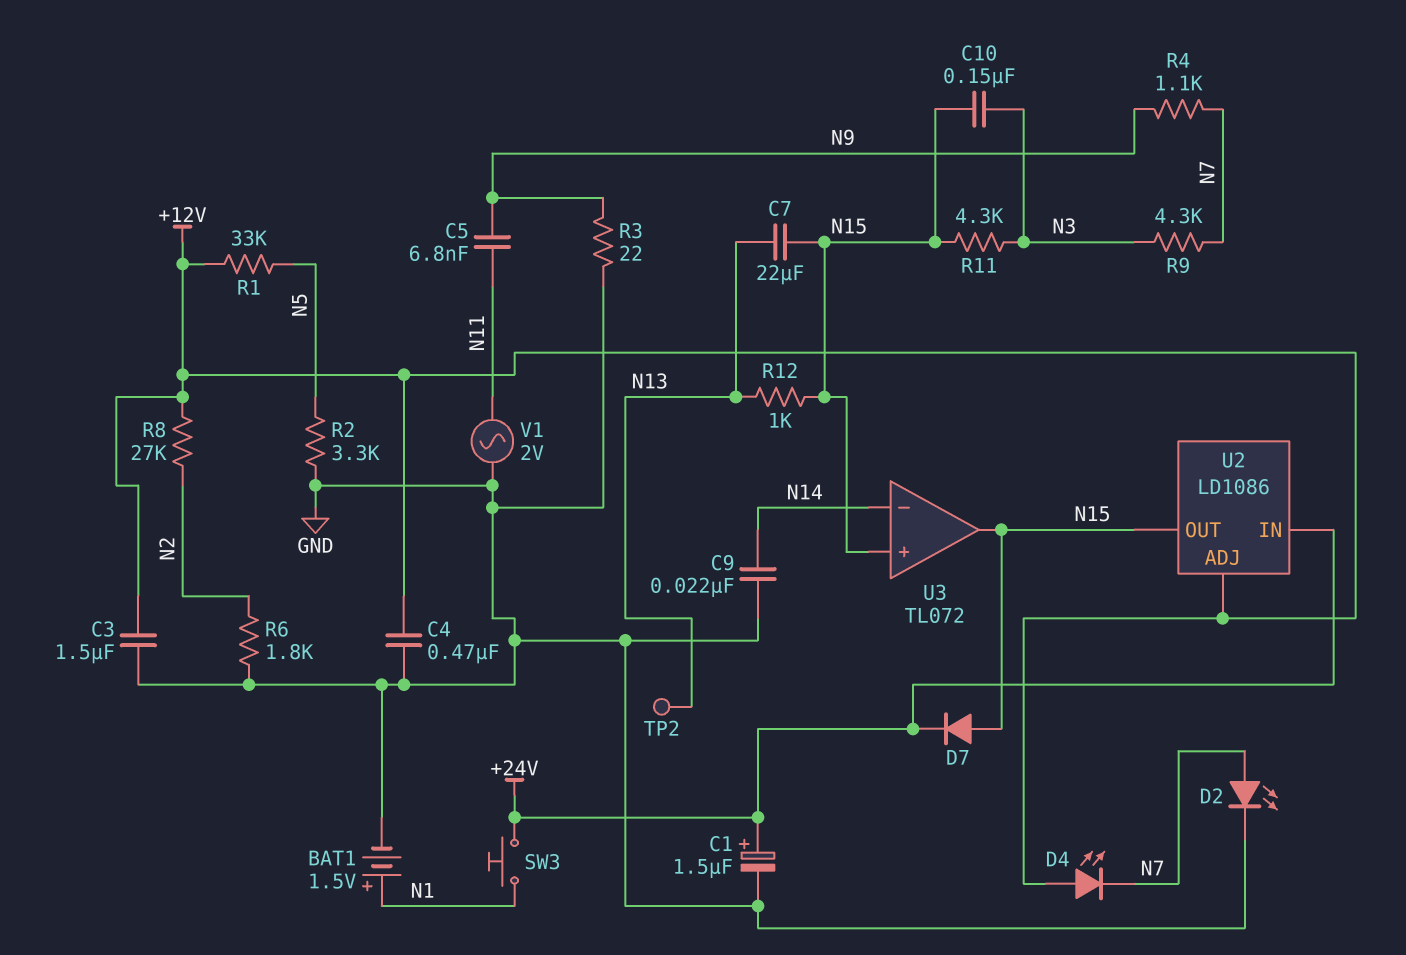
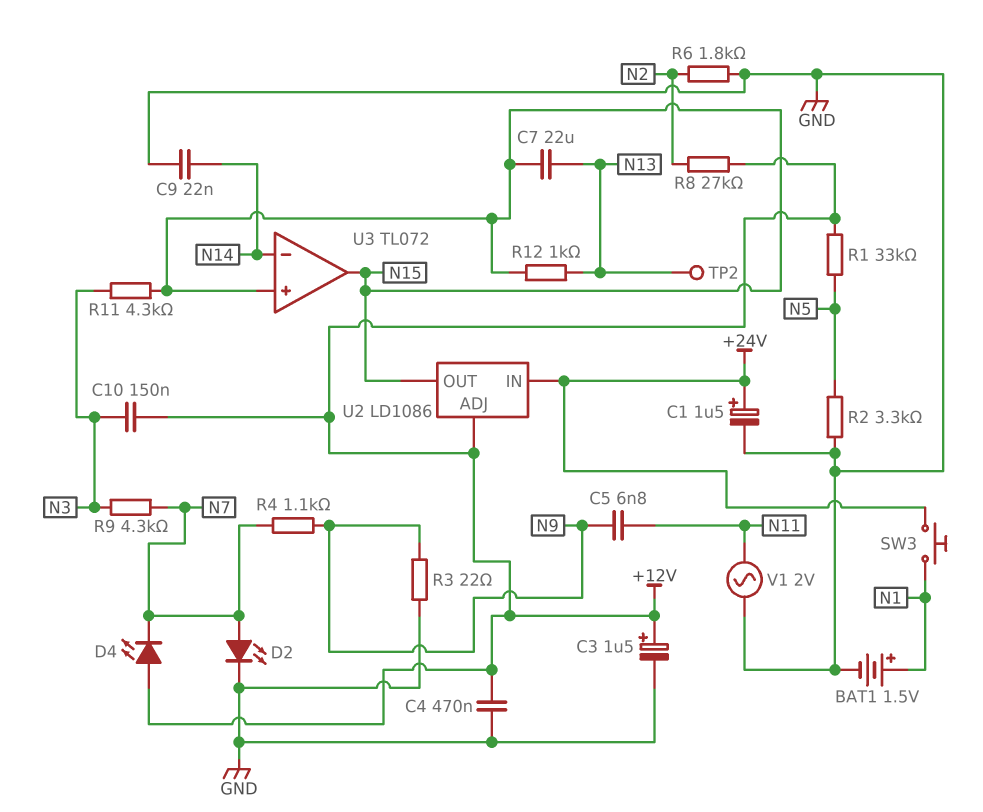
C3: 1.5uF (+12V, GND) -> 1.5uF (plus +12V, minus GND)
C10: 150nF (N3, N15) -> 150nF (+12V, N3)
D7: diode (A N15, K +24V) -> none

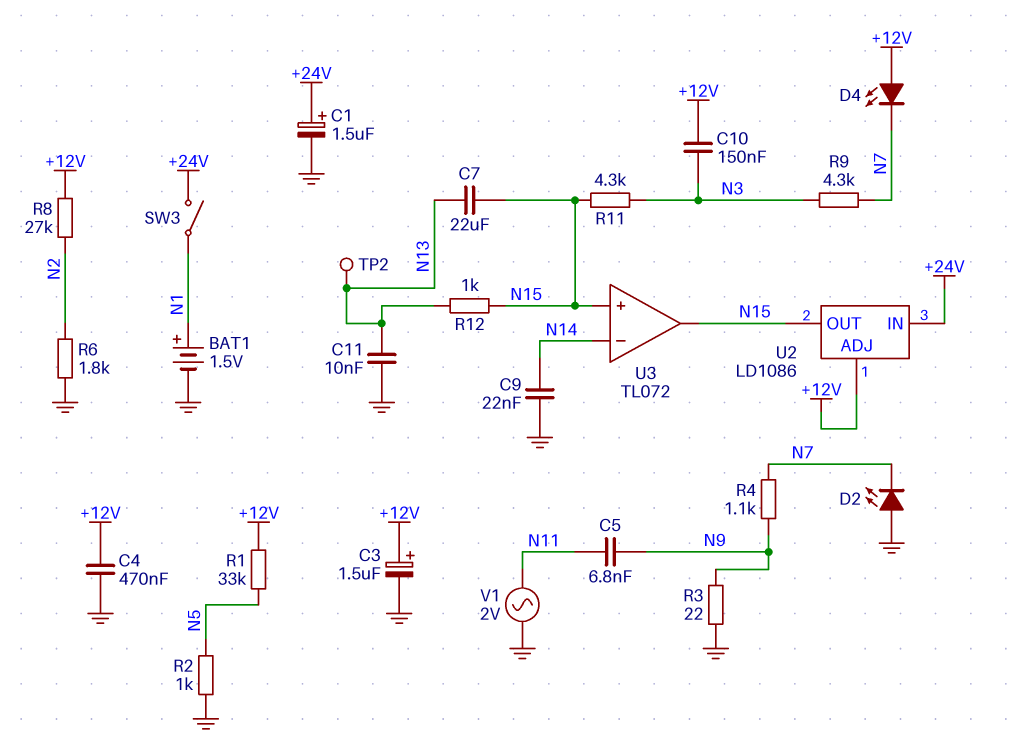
C11: none -> 10nF (GND, N13)
D2: LED (A N7, K GND) -> LED (A GND, K N7)
R2: 3.3k (GND, N5) -> 1k (GND, N5)
SW3: button (+24V, N1) -> switch (+24V, N1)

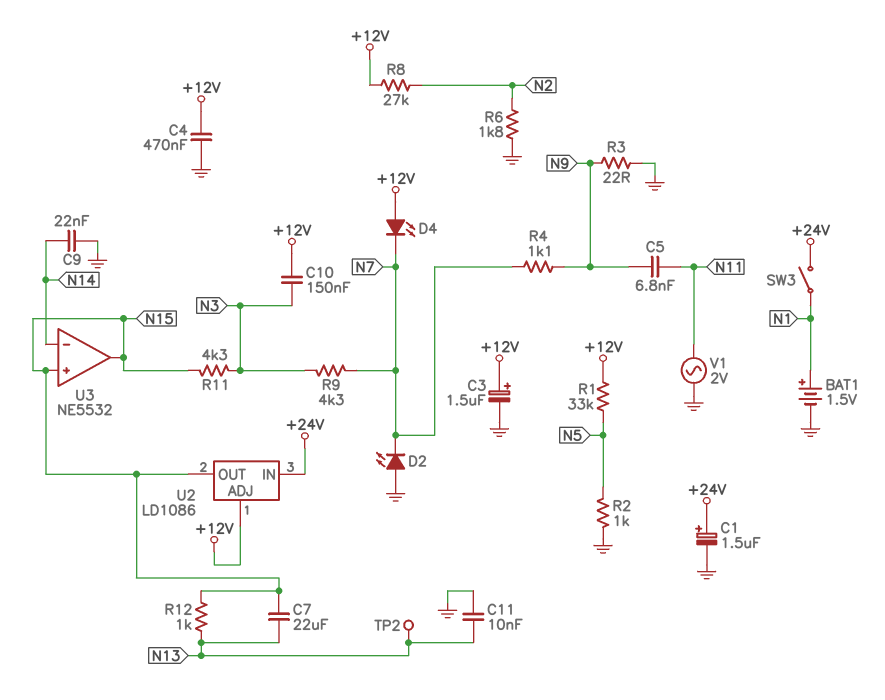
U3: TL072 -> NE5532

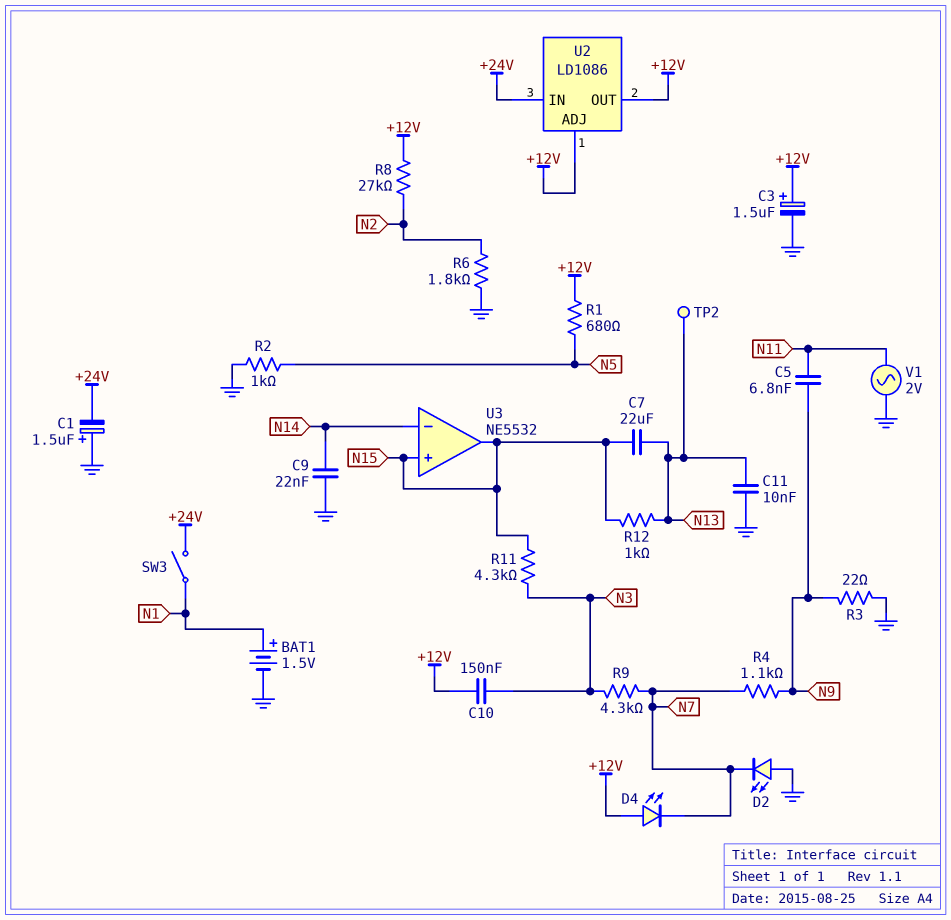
C1: 1.5uF (plus +24V, minus GND) -> 1.5uF (plus GND, minus +24V)
C4: 470nF (+12V, GND) -> none
R1: 33k (+12V, N5) -> 680 (+12V, N5)
U2 pin OUT: N15 -> +12V

